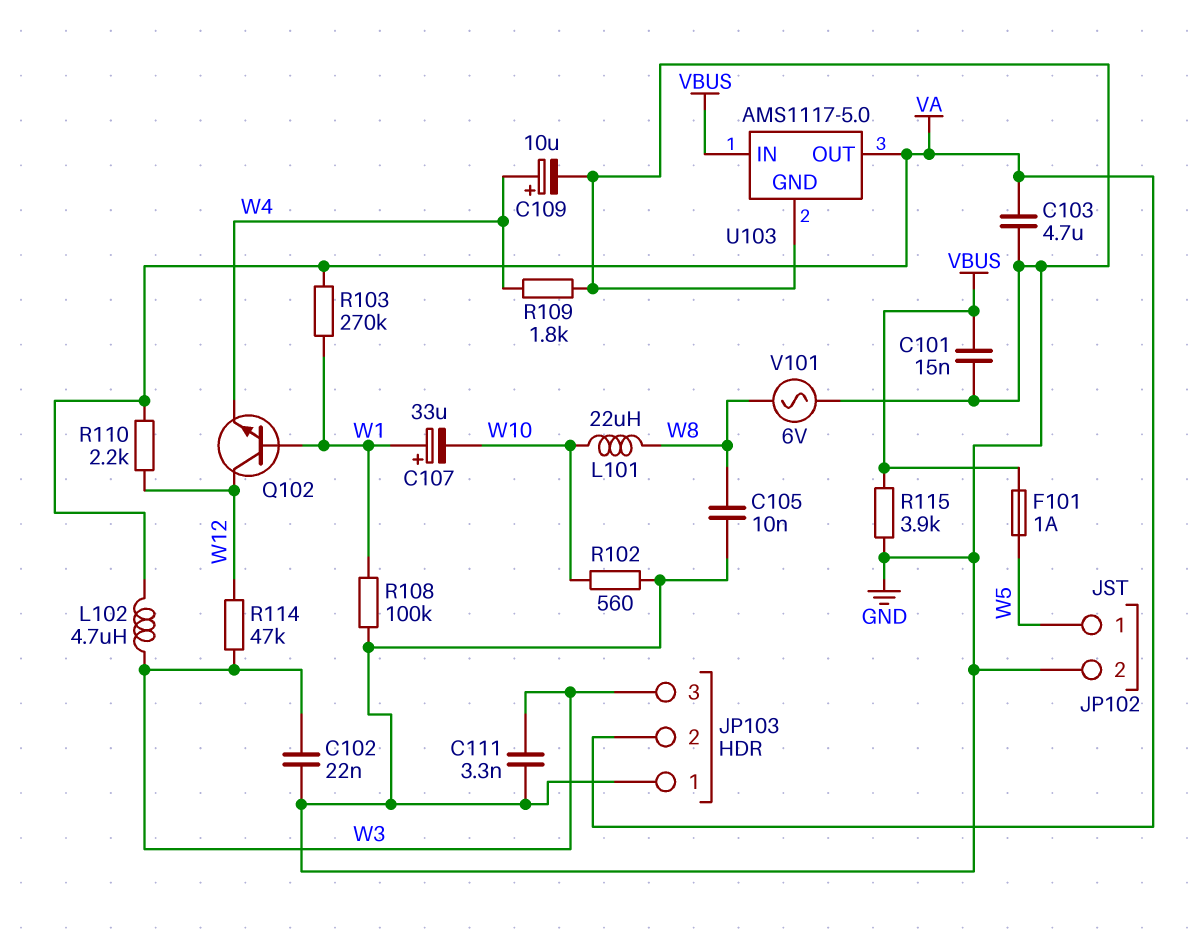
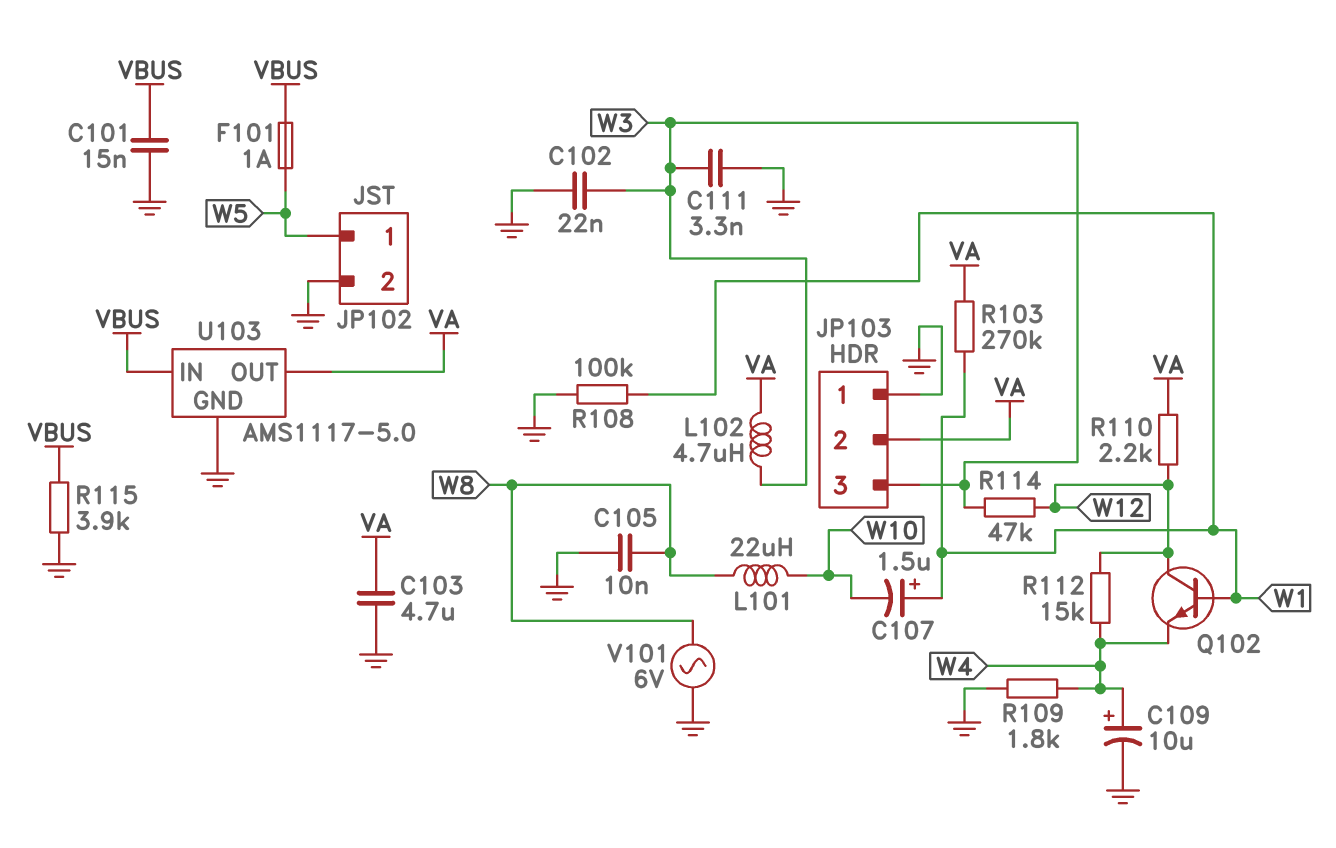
C107: 33uF (plus W1, minus W10) -> 1.5uF (plus W1, minus W10)
R102: 560 (GND, W10) -> none
R112: none -> 15k (W4, W12)

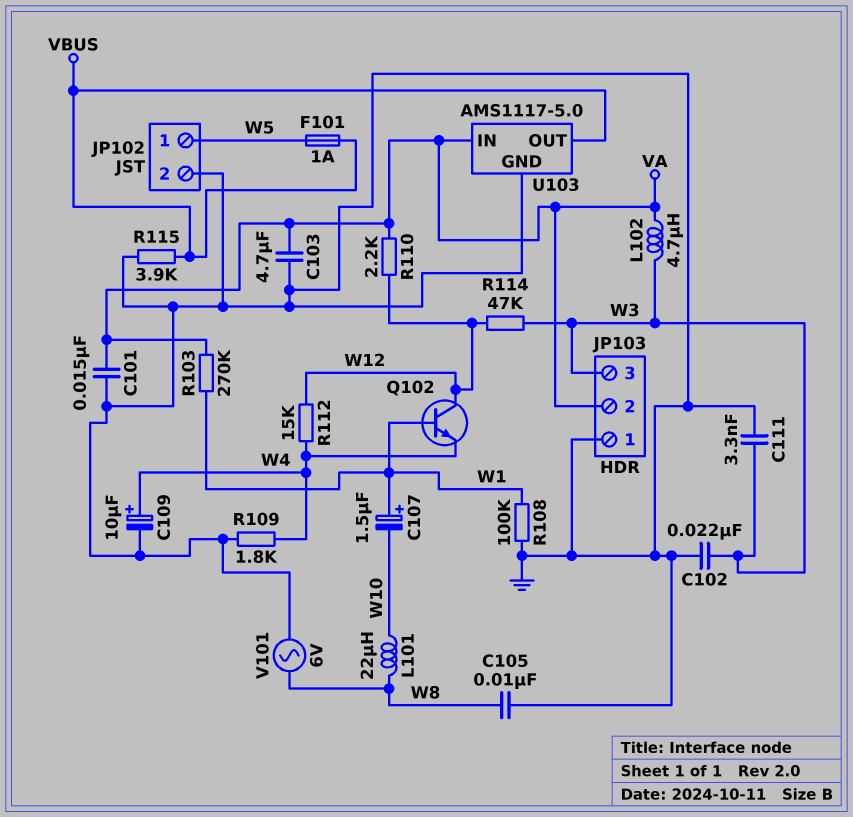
C101: 15nF (GND, VBUS) -> 15nF (GND, VA)
U103 pin IN: VBUS -> VA
U103 pin OUT: VA -> VBUS

